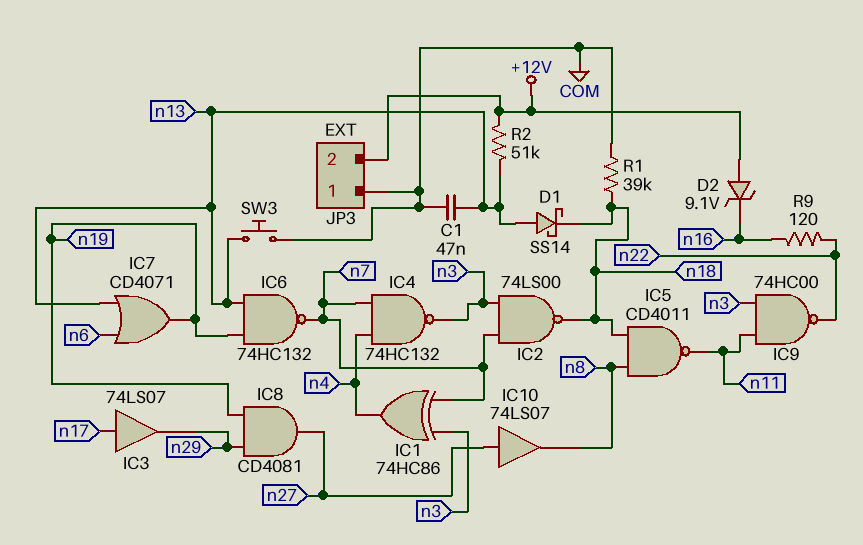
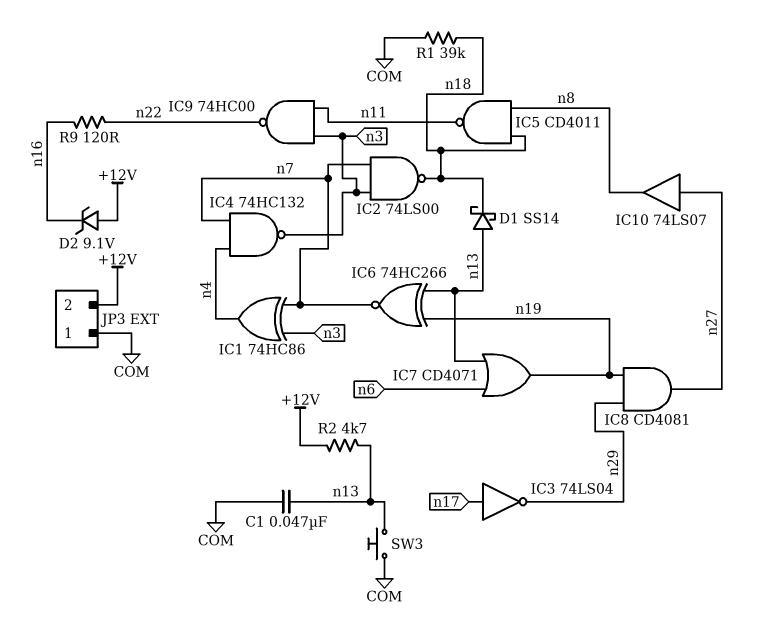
IC3: buffer 74LS07 (in n17, out n29) -> NOT 74LS04 (in n17, out n29)
IC6: NAND 74HC132 (in n13, in n19, out n7) -> XNOR 74HC266 (in n13, in n19, out n7)
R2: 51k (+12V, n13) -> 4.7k (+12V, n13)

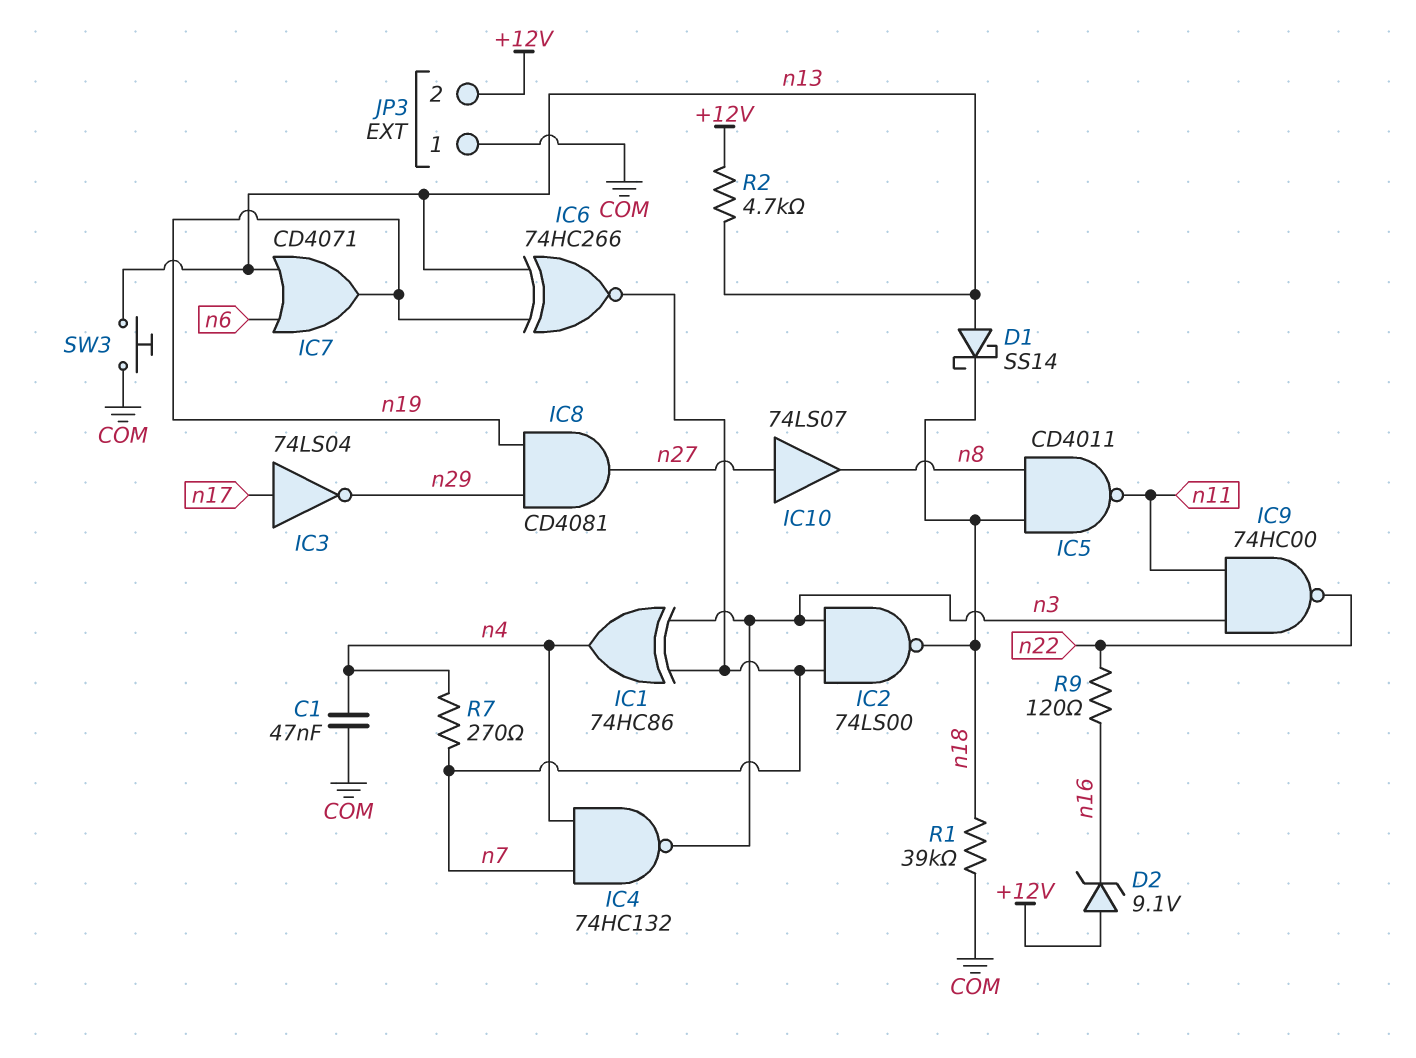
C1: 47nF (COM, n13) -> 47nF (COM, n4)
R7: none -> 270 (n4, n7)

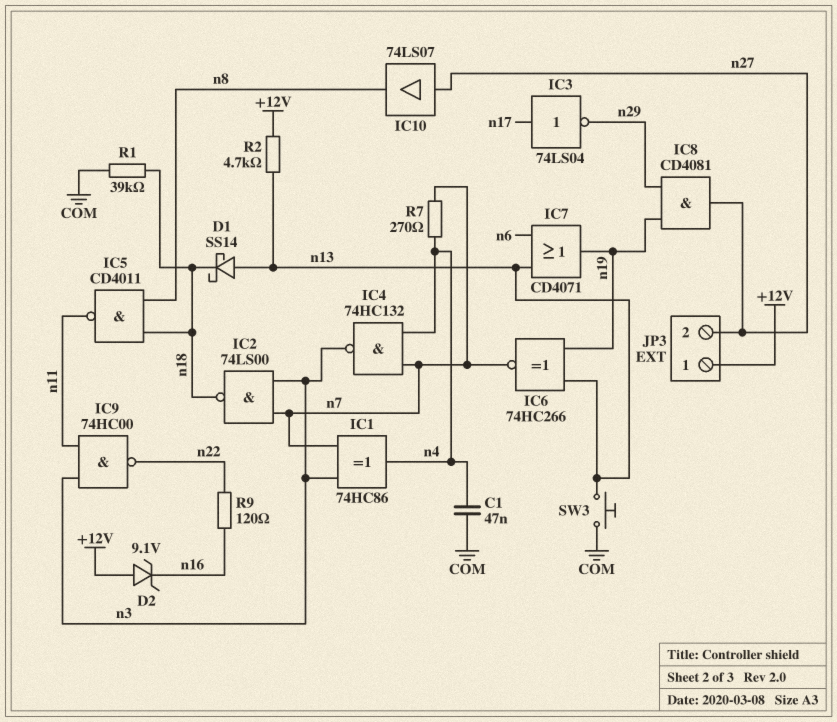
JP3 pin 1: COM -> +12V
JP3 pin 2: +12V -> n27

